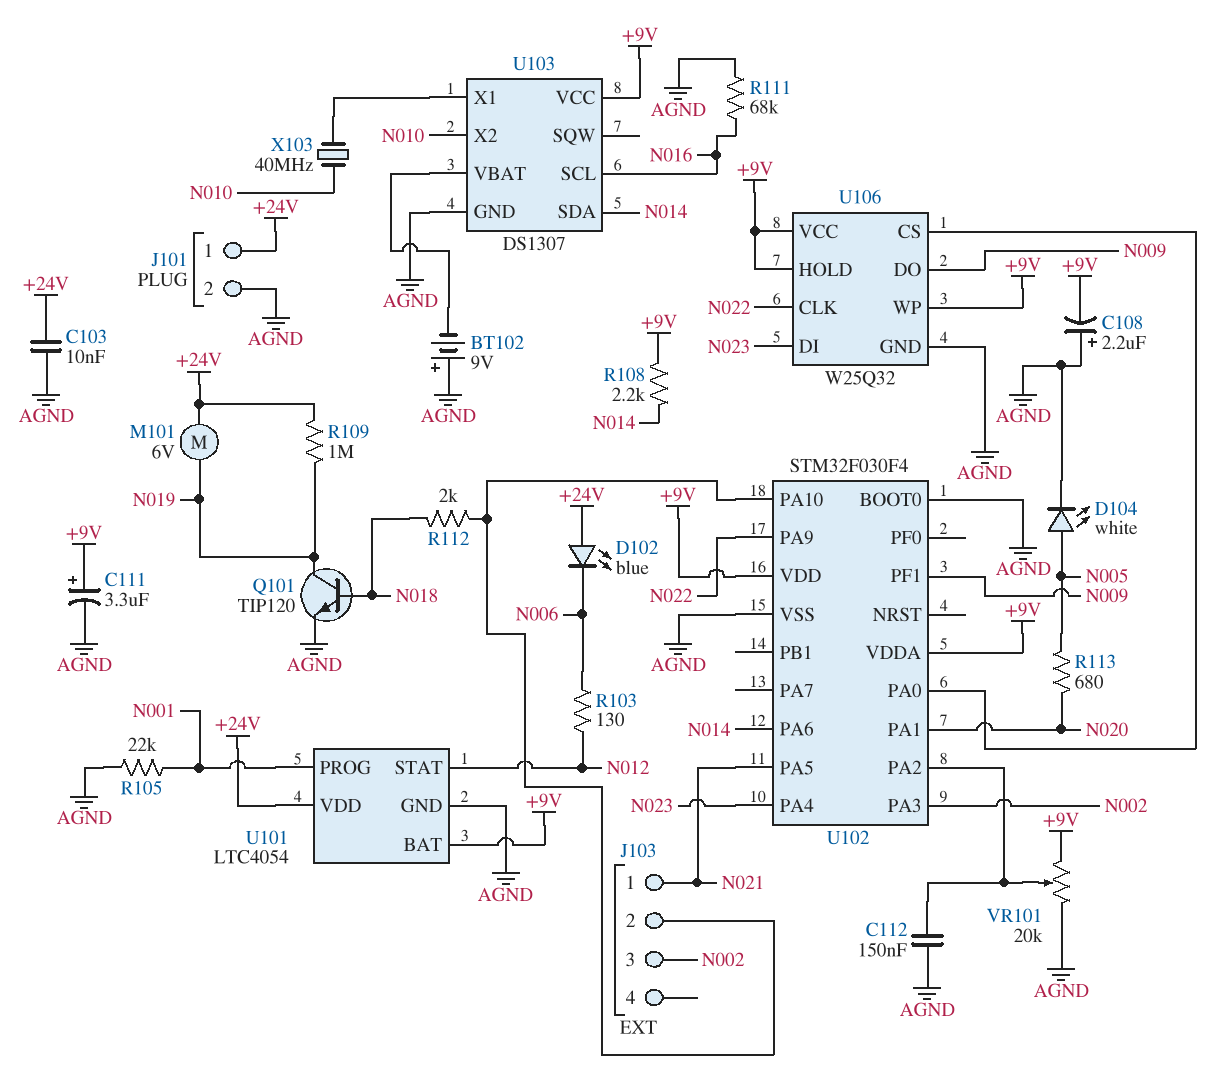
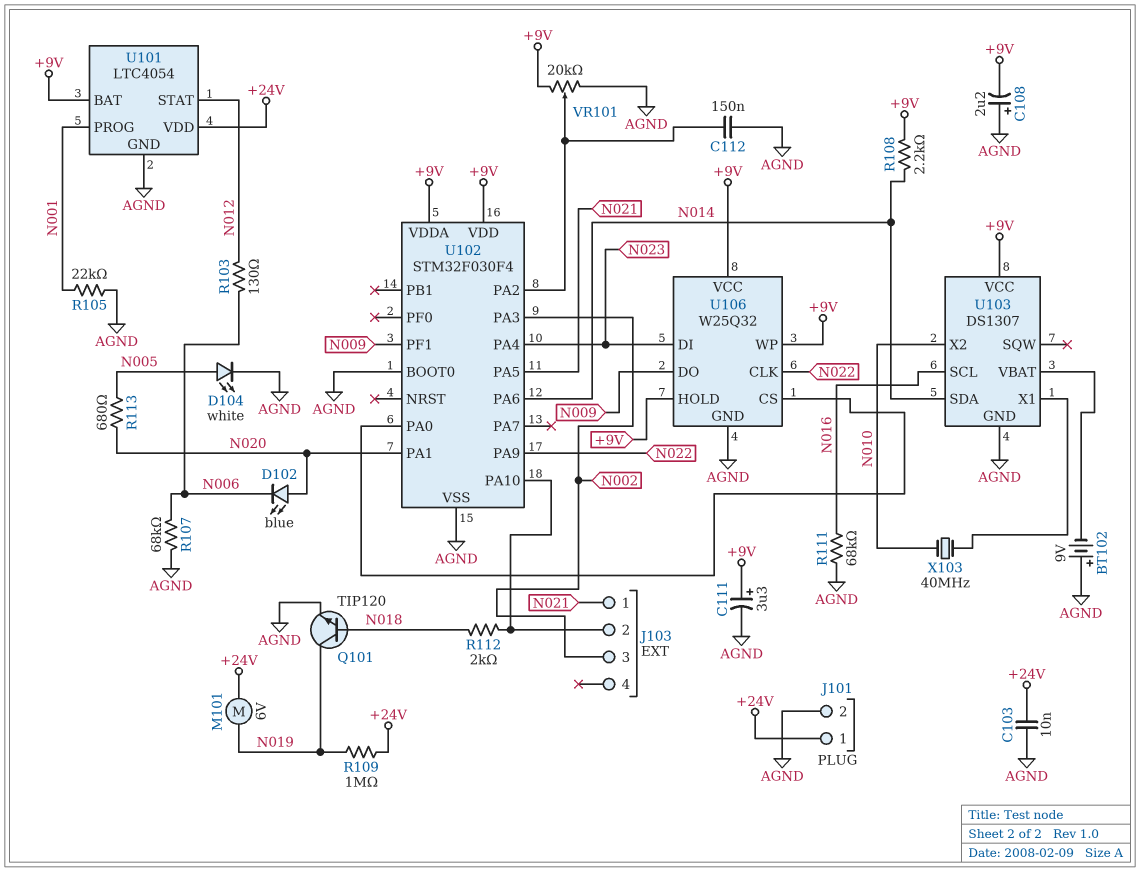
D102: LED blue (A +24V, K N006) -> LED blue (A N020, K N006)
R107: none -> 68k (AGND, N006)

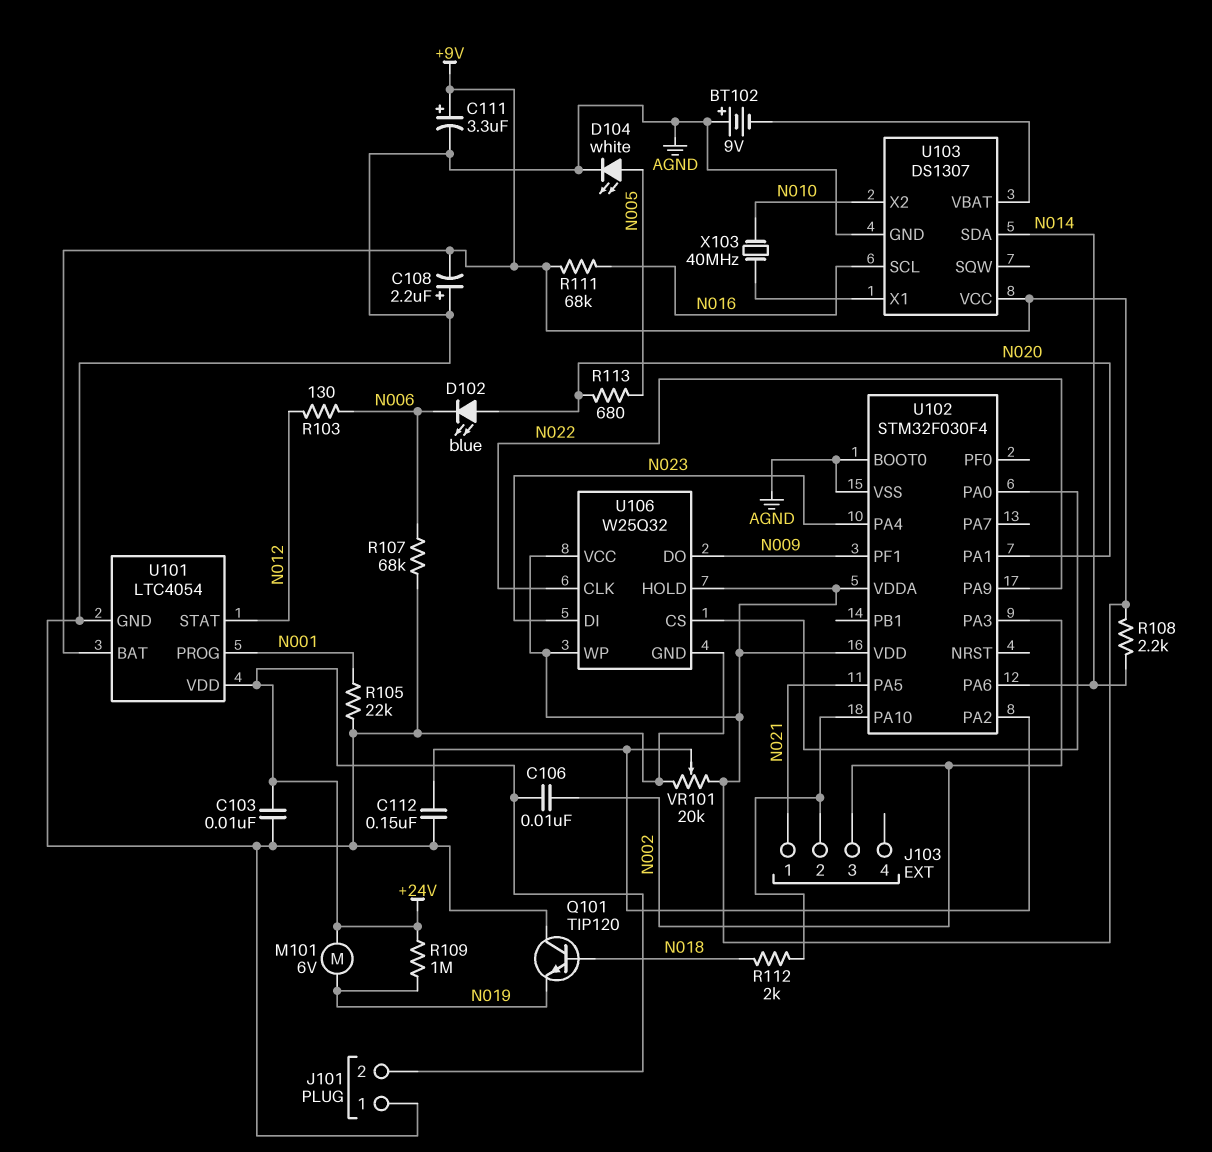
C106: none -> 10nF (+24V, N002)
J101 pin 1: +24V -> AGND
J101 pin 2: AGND -> +24V
Q101: NPN TIP120 (B N018, C N019, E AGND) -> NPN TIP120 (B N018, C AGND, E N019)
R111: 68k (AGND, N016) -> 68k (+9V, N016)

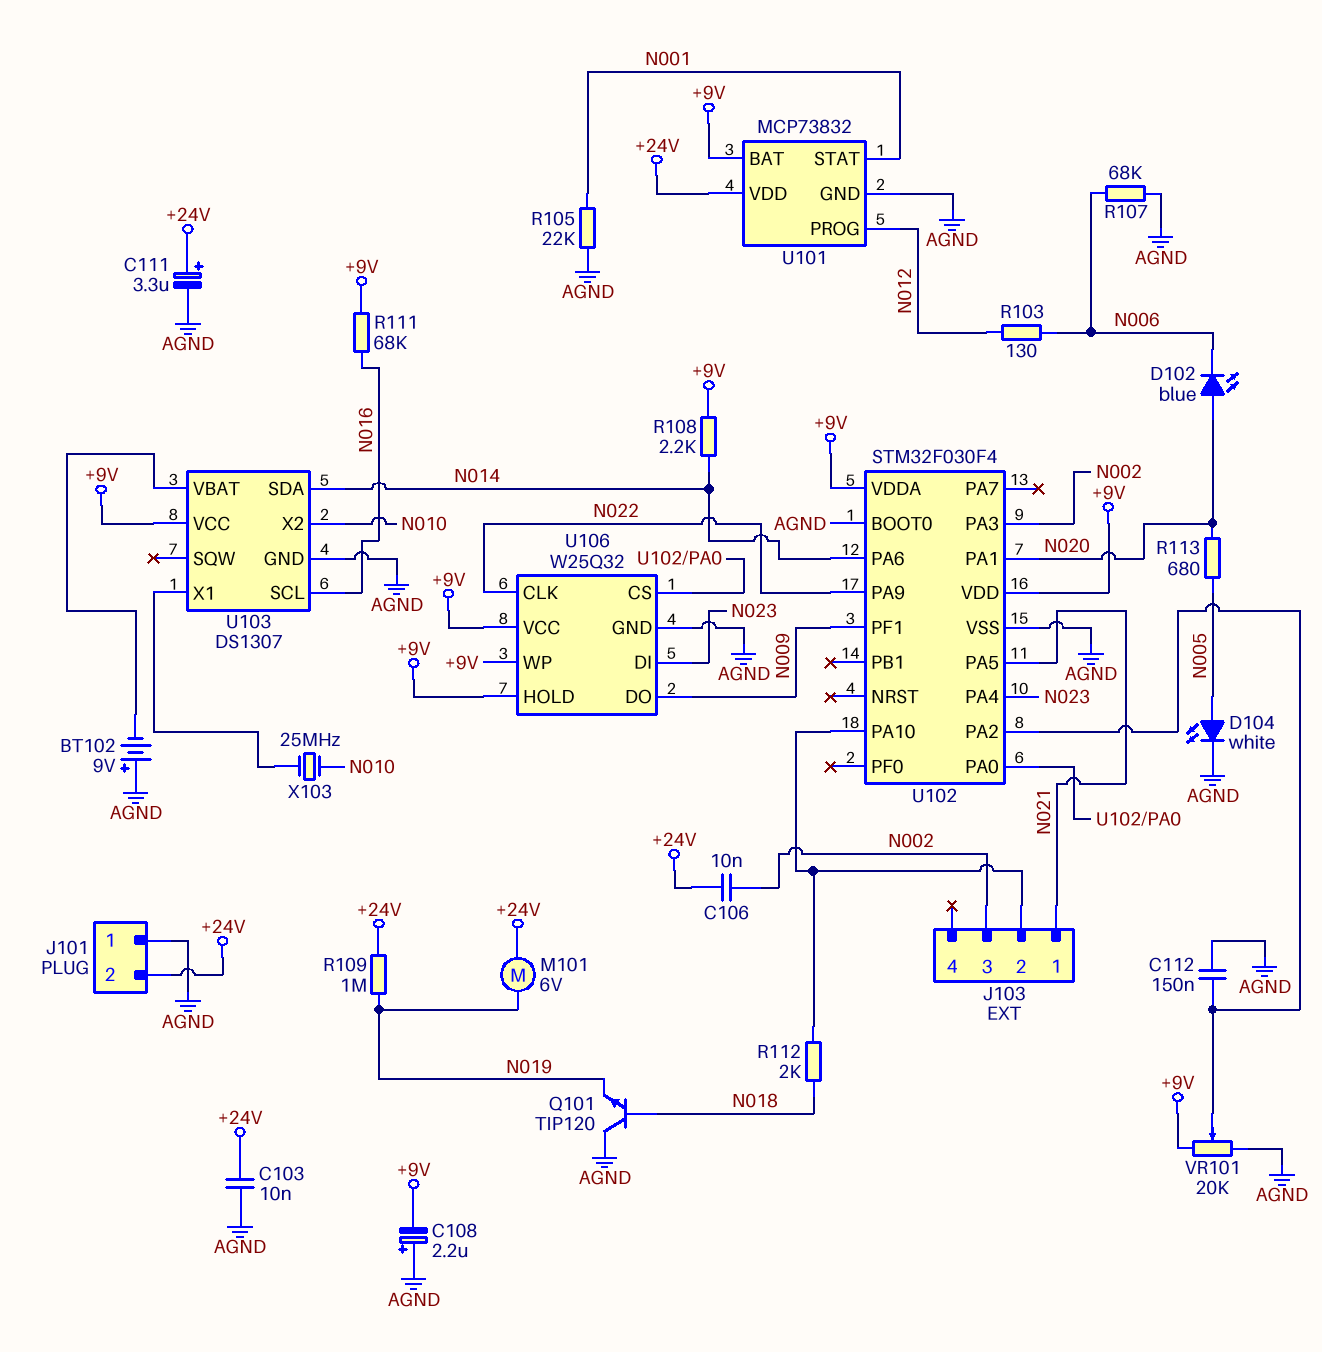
C111: 3.3uF (plus +9V, minus AGND) -> 3.3uF (plus +24V, minus AGND)
U101: LTC4054 -> MCP73832
U101 pin PROG: N001 -> N012
U101 pin STAT: N012 -> N001
X103: 40MHz (N010, U103/X1) -> 25MHz (N010, U103/X1)

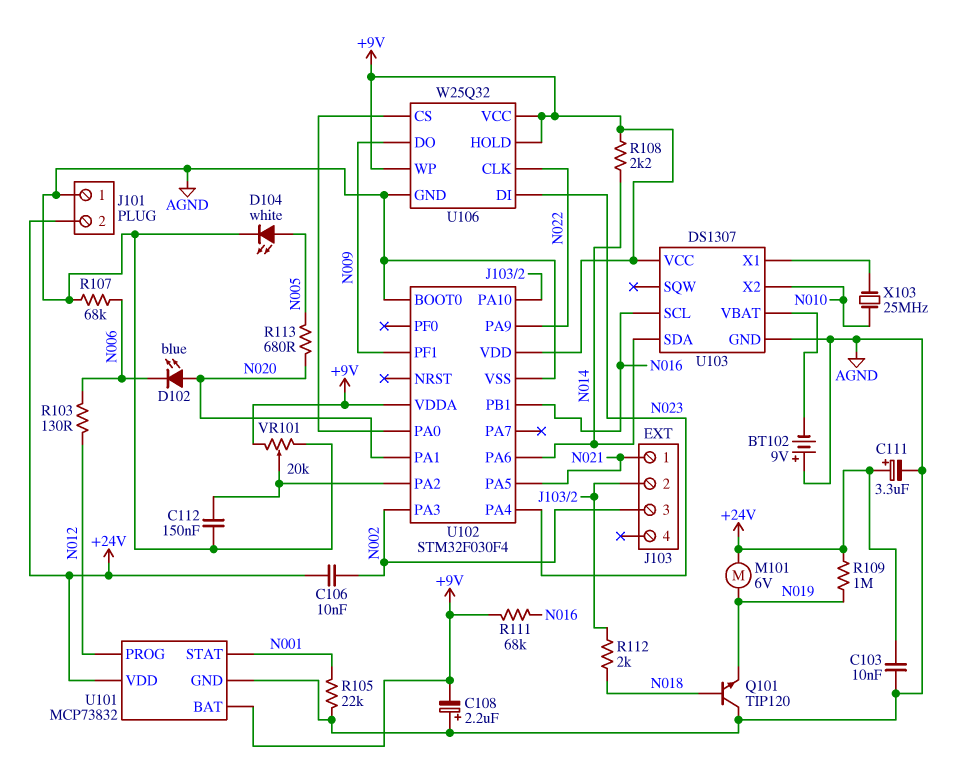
U102 pin PB1: none -> N016

